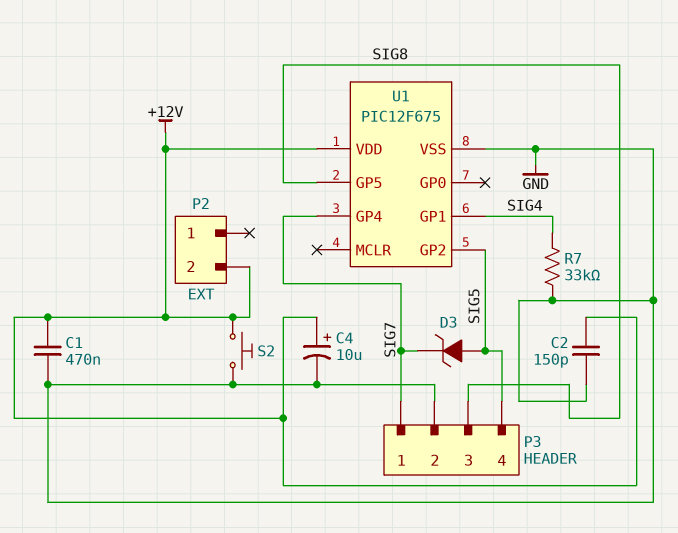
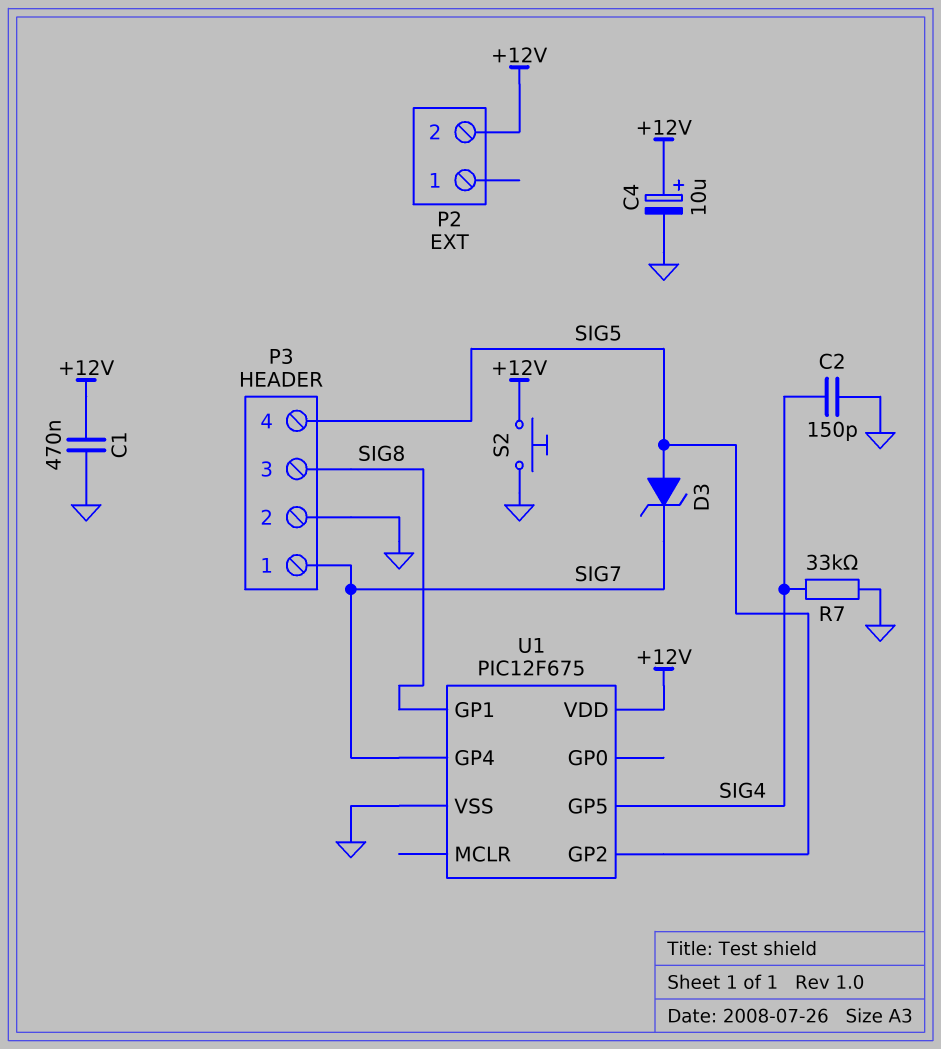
C2: 150pF (+12V, GND) -> 150pF (GND, SIG4)
U1 pin GP1: SIG4 -> SIG8
U1 pin GP5: SIG8 -> SIG4

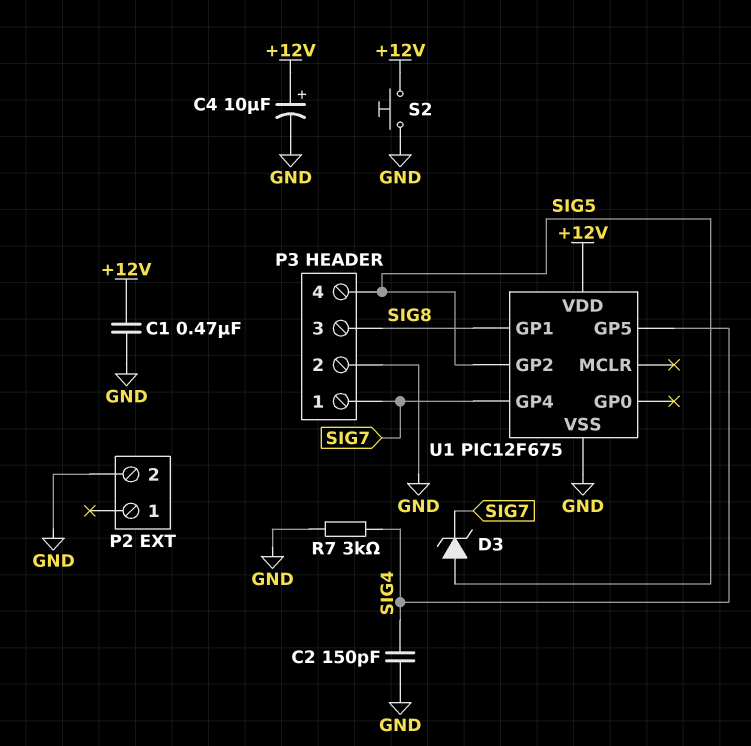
P2 pin 2: +12V -> GND
R7: 33k (GND, SIG4) -> 3k (GND, SIG4)

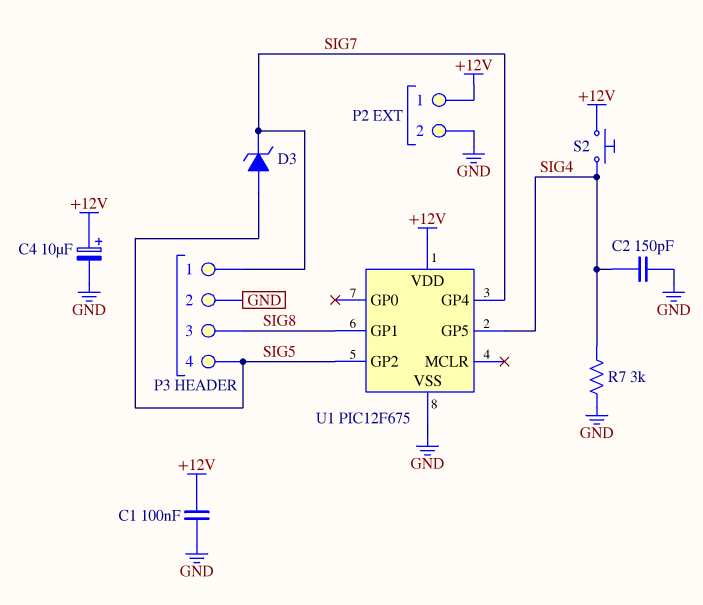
C1: 470nF (+12V, GND) -> 100nF (+12V, GND)
P2 pin 1: none -> +12V
S2: button (+12V, GND) -> button (+12V, SIG4)

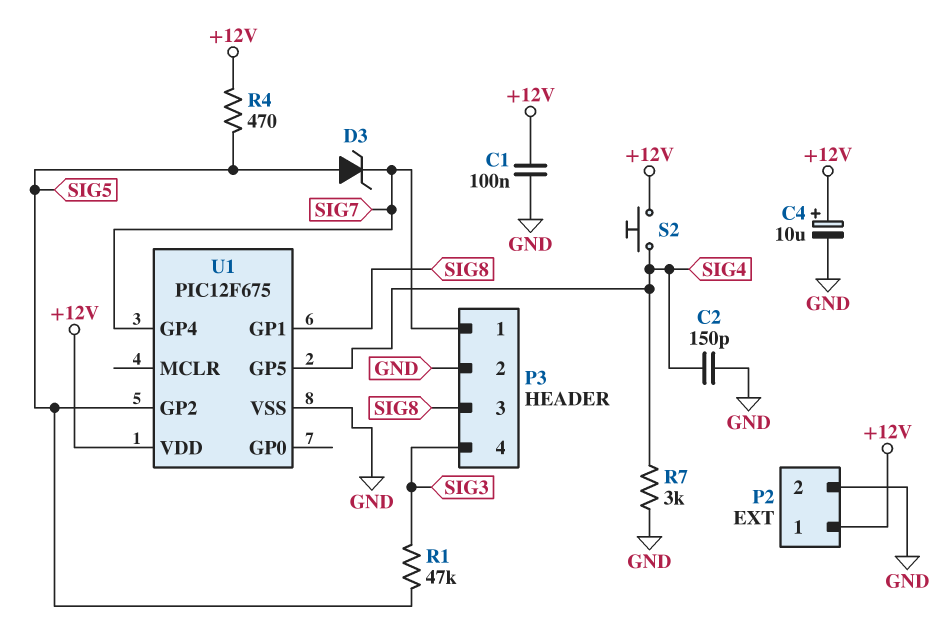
P3 pin 4: SIG5 -> SIG3
R1: none -> 47k (SIG3, SIG5)
R4: none -> 470 (+12V, SIG5)

